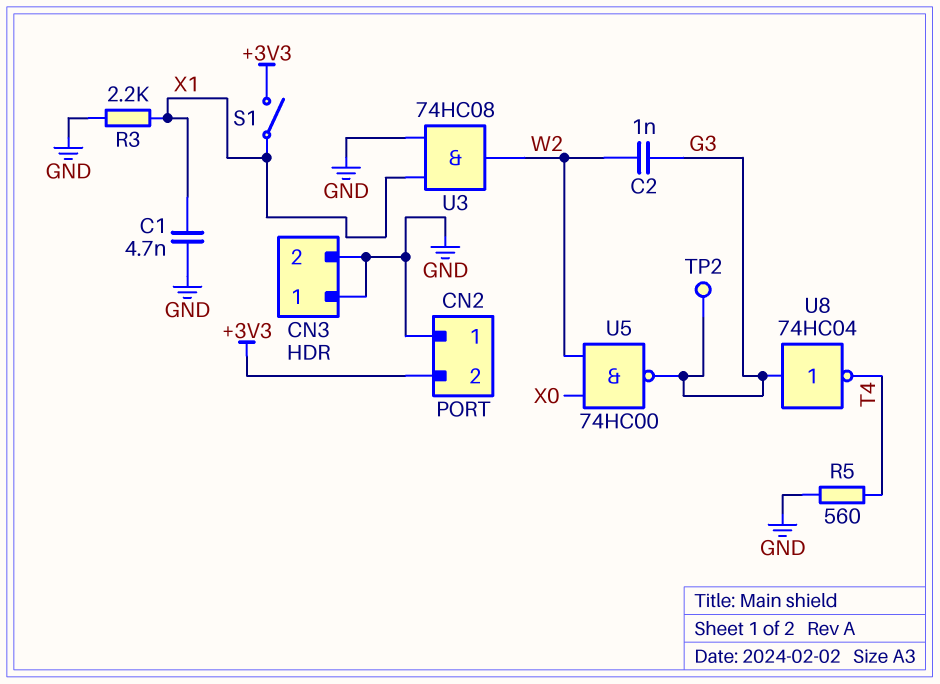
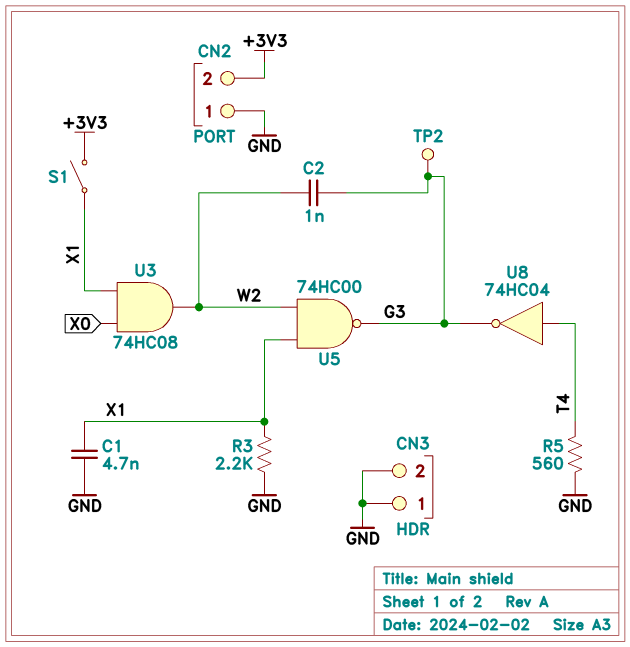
U3: AND 74HC08 (in GND, in X1, out W2) -> AND 74HC08 (in X0, in X1, out W2)
U5: NAND 74HC00 (in W2, in X0, out G3) -> NAND 74HC00 (in W2, in X1, out G3)
U8: NOT 74HC04 (in G3, out T4) -> NOT 74HC04 (in T4, out G3)

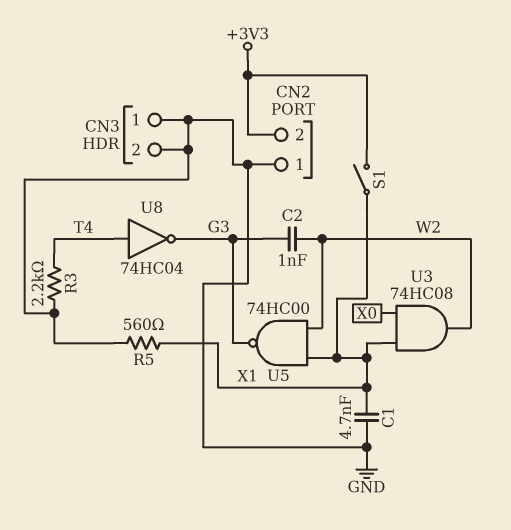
R3: 2.2k (GND, X1) -> 2.2k (GND, T4)
R5: 560 (GND, T4) -> 560 (GND, X1)
TP2: test point (G3) -> none

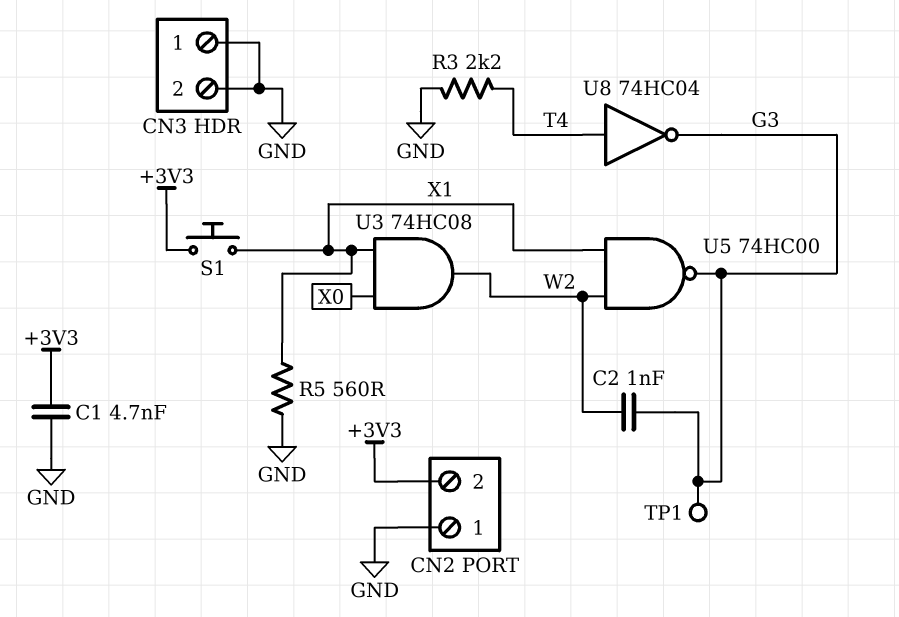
C1: 4.7nF (GND, X1) -> 4.7nF (+3V3, GND)
S1: switch (+3V3, X1) -> button (+3V3, X1)
TP1: none -> test point (G3)

